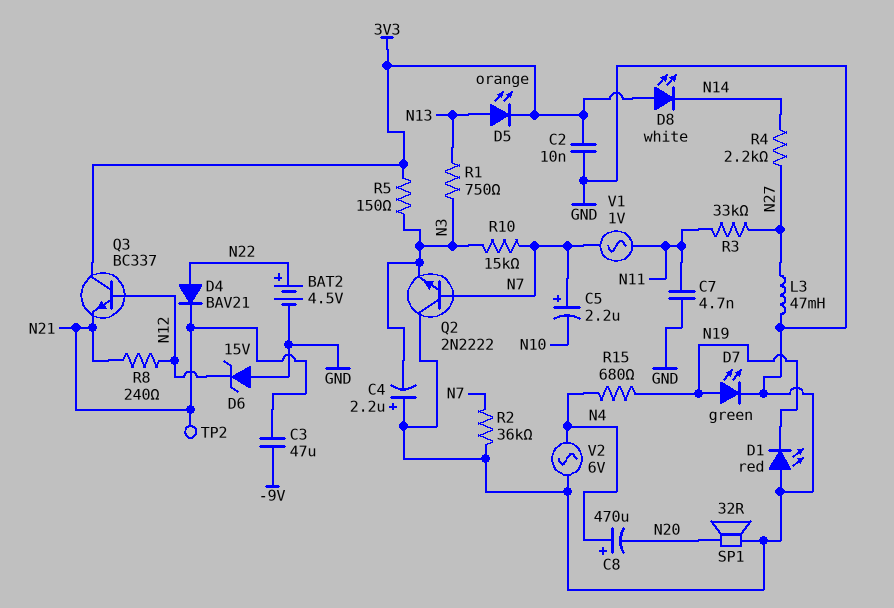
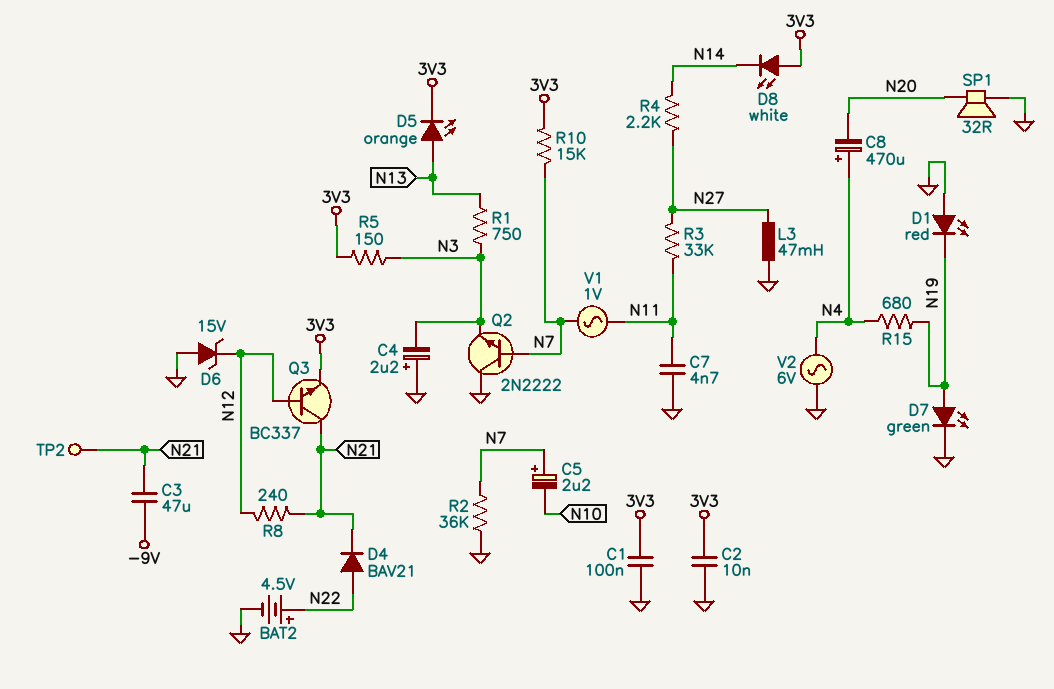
C1: none -> 100nF (3V3, GND)
Q3: NPN BC337 (B N12, C 3V3, E N21) -> NPN BC337 (B N12, C N21, E 3V3)
R10: 15k (N3, N7) -> 15k (3V3, N7)

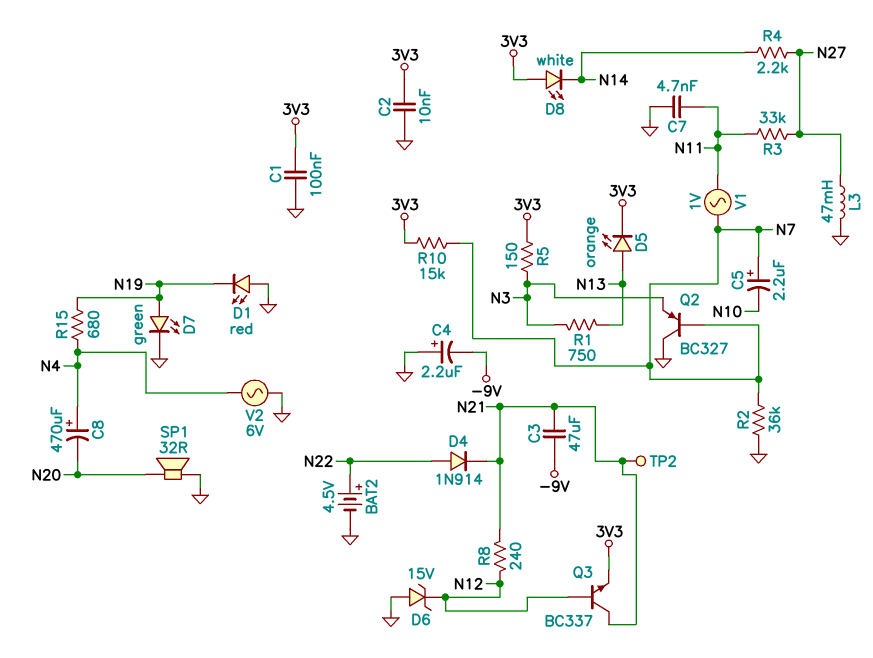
C4: 2.2uF (plus GND, minus N3) -> 2.2uF (plus GND, minus -9V)
D4: diode BAV21 (A N22, K N21) -> diode 1N914 (A N22, K N21)
Q2: NPN 2N2222 (B N7, C GND, E N3) -> PNP BC327 (B N7, C GND, E N3)

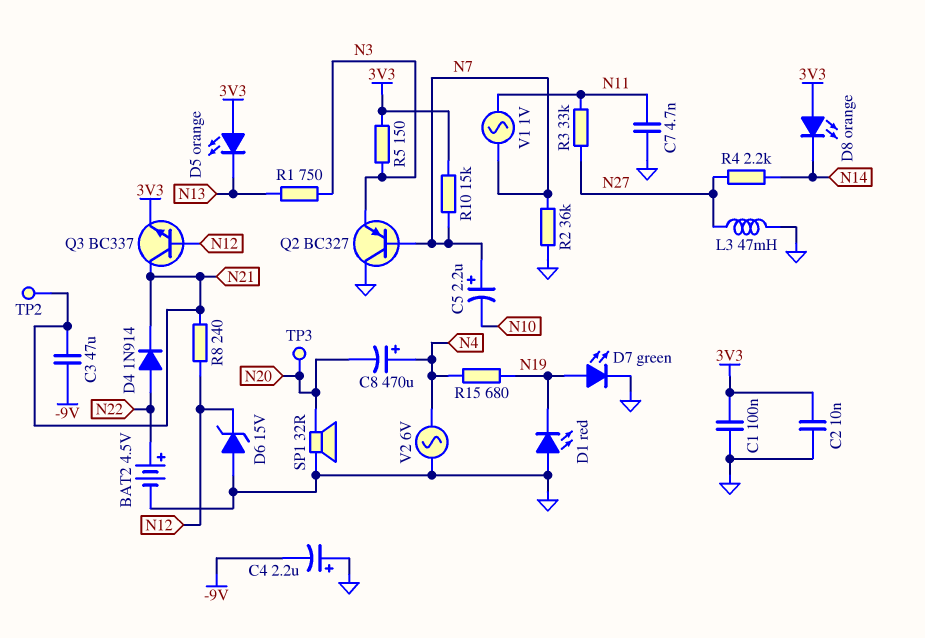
D5: LED orange (A N13, K 3V3) -> LED orange (A 3V3, K N13)
D8: LED white (A 3V3, K N14) -> LED orange (A 3V3, K N14)
TP3: none -> test point (N20)

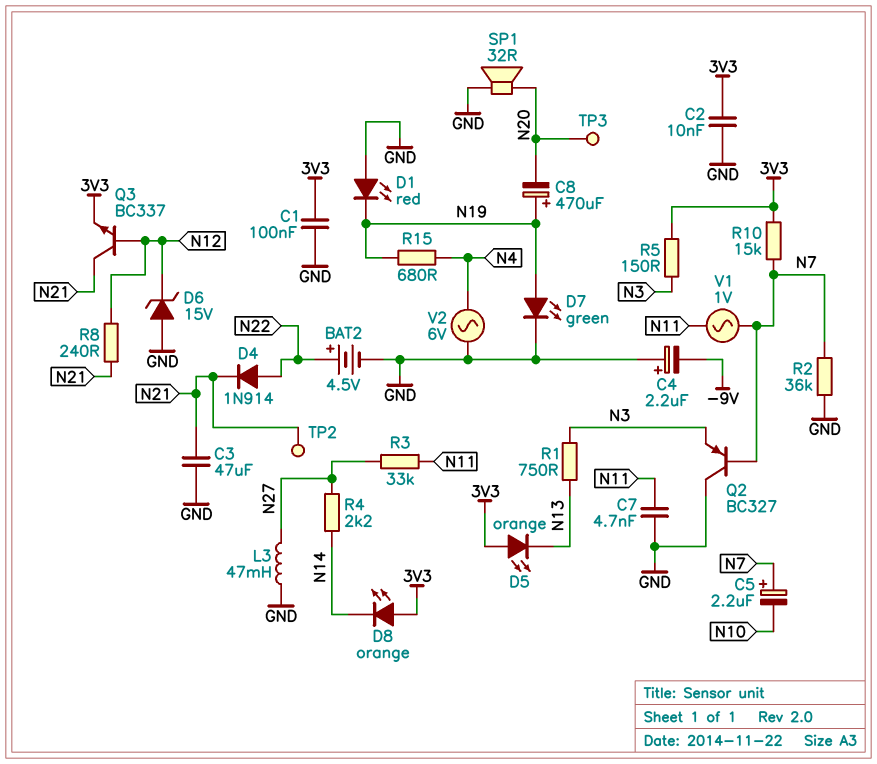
C3: 47uF (-9V, N21) -> 47uF (GND, N21)
C8: 470uF (plus N4, minus N20) -> 470uF (plus N19, minus N20)

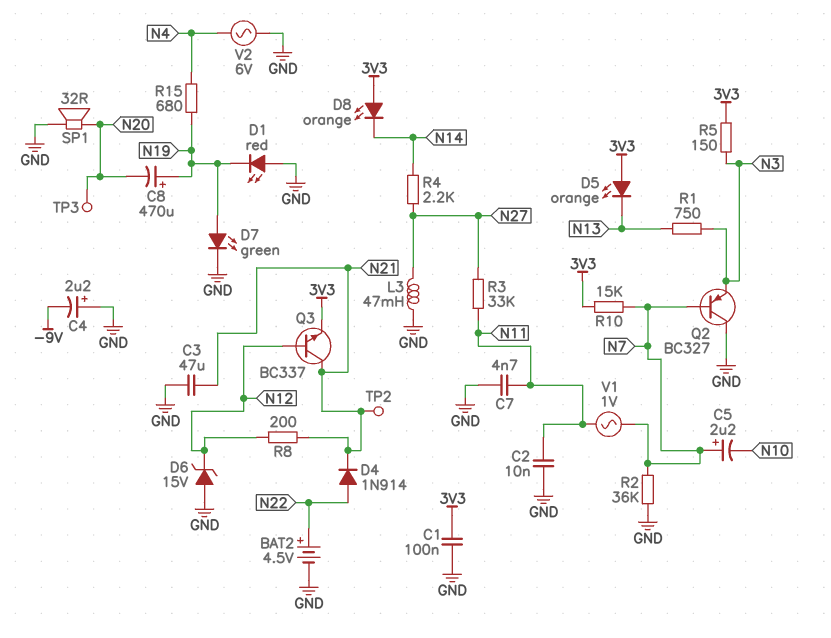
C2: 10nF (3V3, GND) -> 10nF (GND, N11)
R8: 240 (N12, N21) -> 200 (N12, N21)

